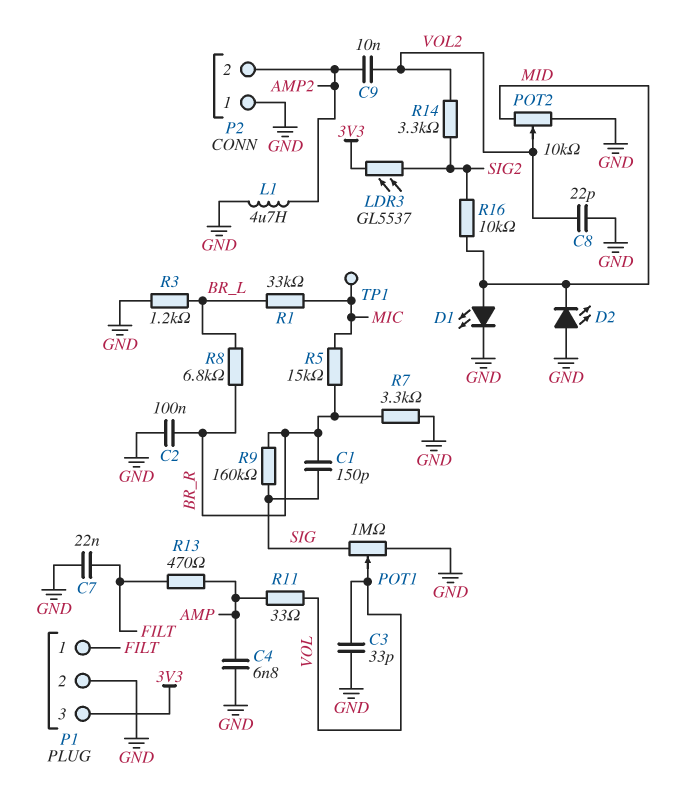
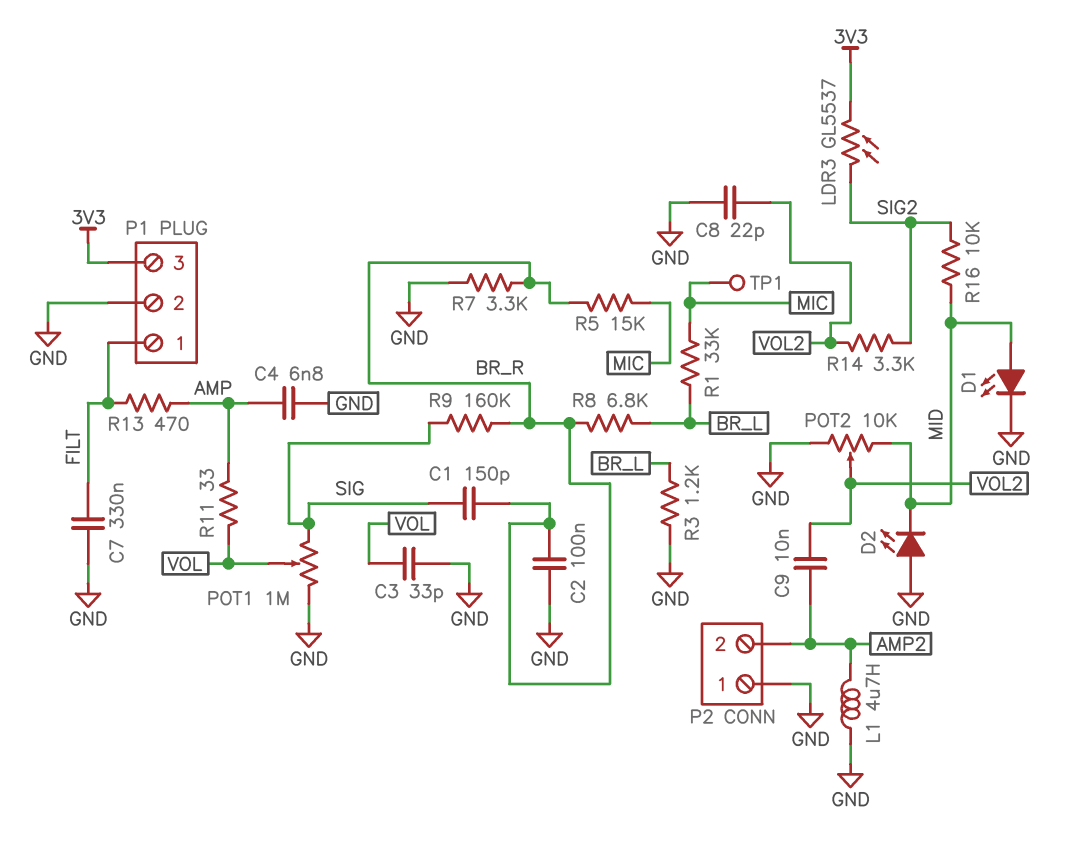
C7: 22nF (FILT, GND) -> 330nF (FILT, GND)

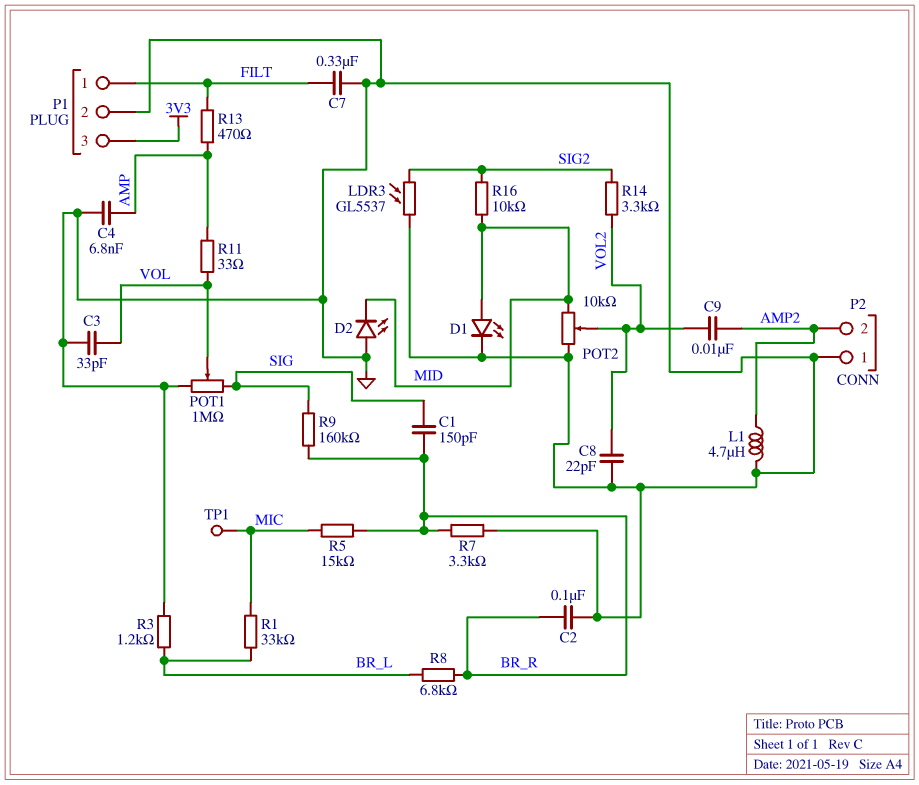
LDR3: GL5537 (3V3, SIG2) -> GL5537 (GND, SIG2)

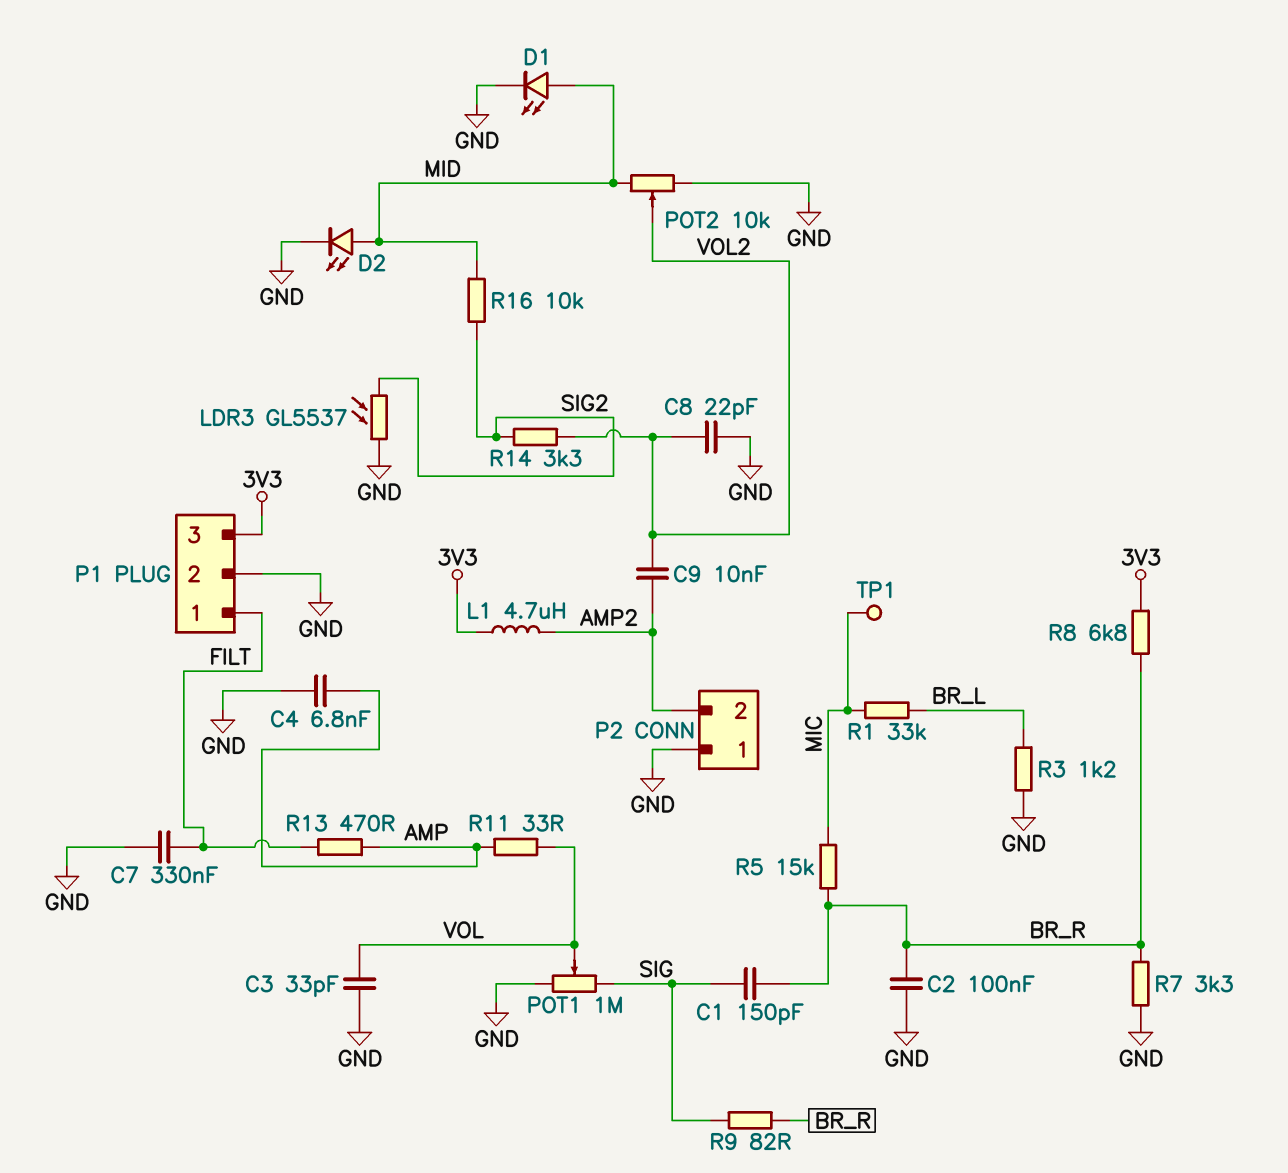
D2: LED (A GND, K MID) -> LED (A MID, K GND)
L1: 4.7uH (AMP2, GND) -> 4.7uH (3V3, AMP2)
R8: 6.8k (BR_L, BR_R) -> 6.8k (3V3, BR_R)
R9: 160k (BR_R, SIG) -> 82 (BR_R, SIG)

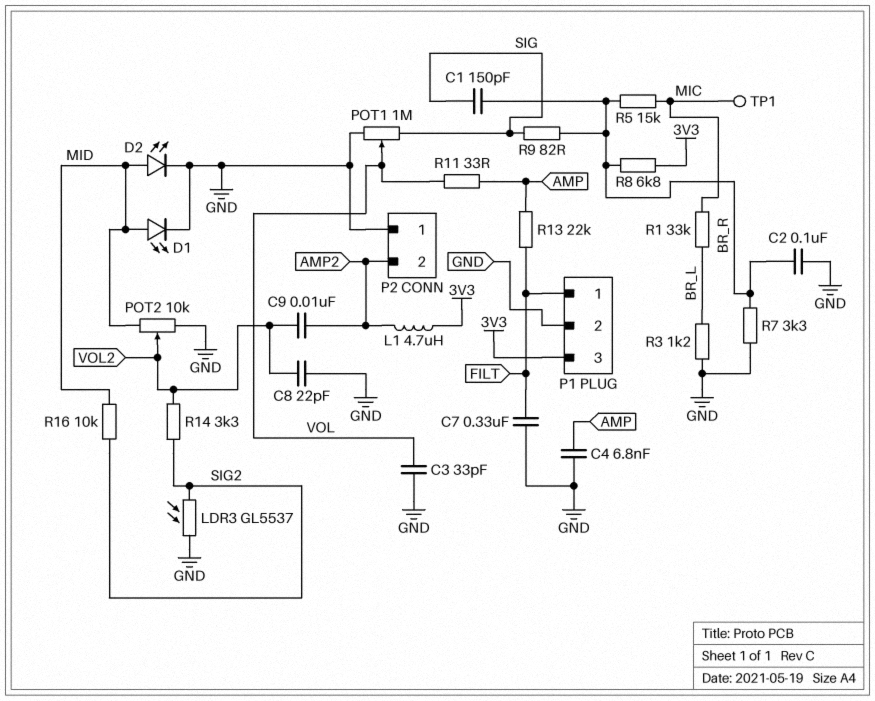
R13: 470 (AMP, FILT) -> 22k (AMP, FILT)

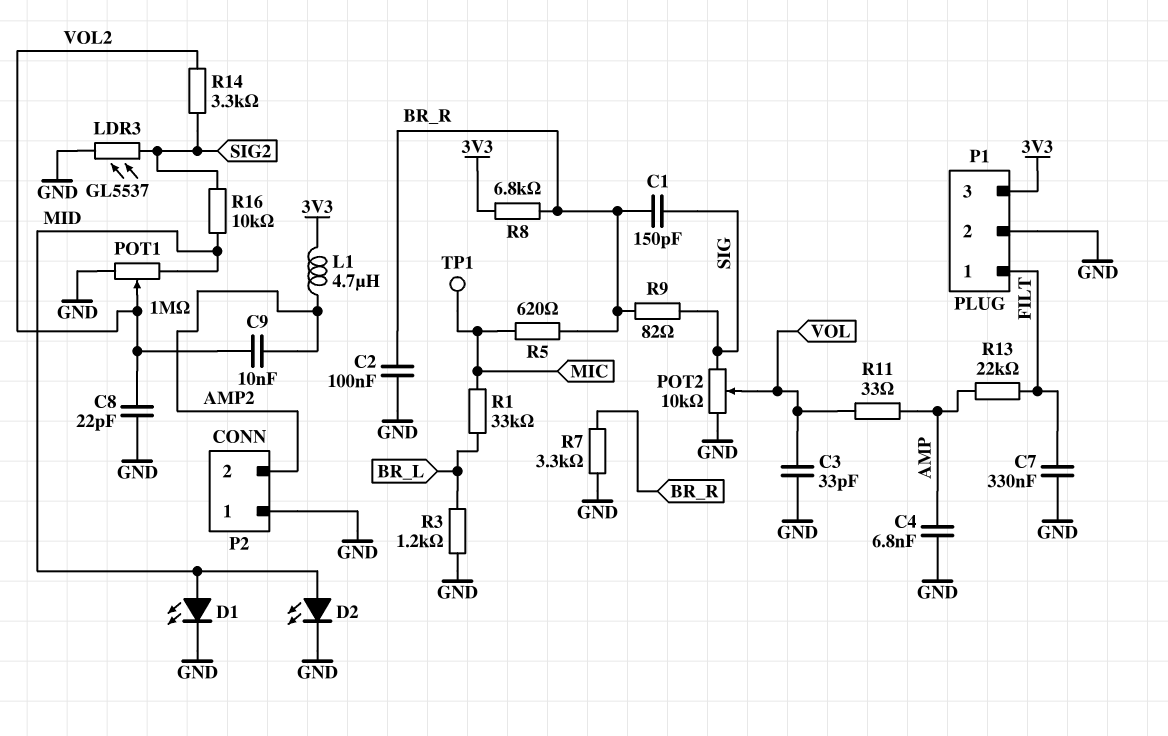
POT1: 1M (GND, SIG, wiper VOL) -> 1M (GND, MID, wiper VOL2)
POT2: 10k (GND, MID, wiper VOL2) -> 10k (GND, SIG, wiper VOL)
R5: 15k (BR_R, MIC) -> 620 (BR_R, MIC)

